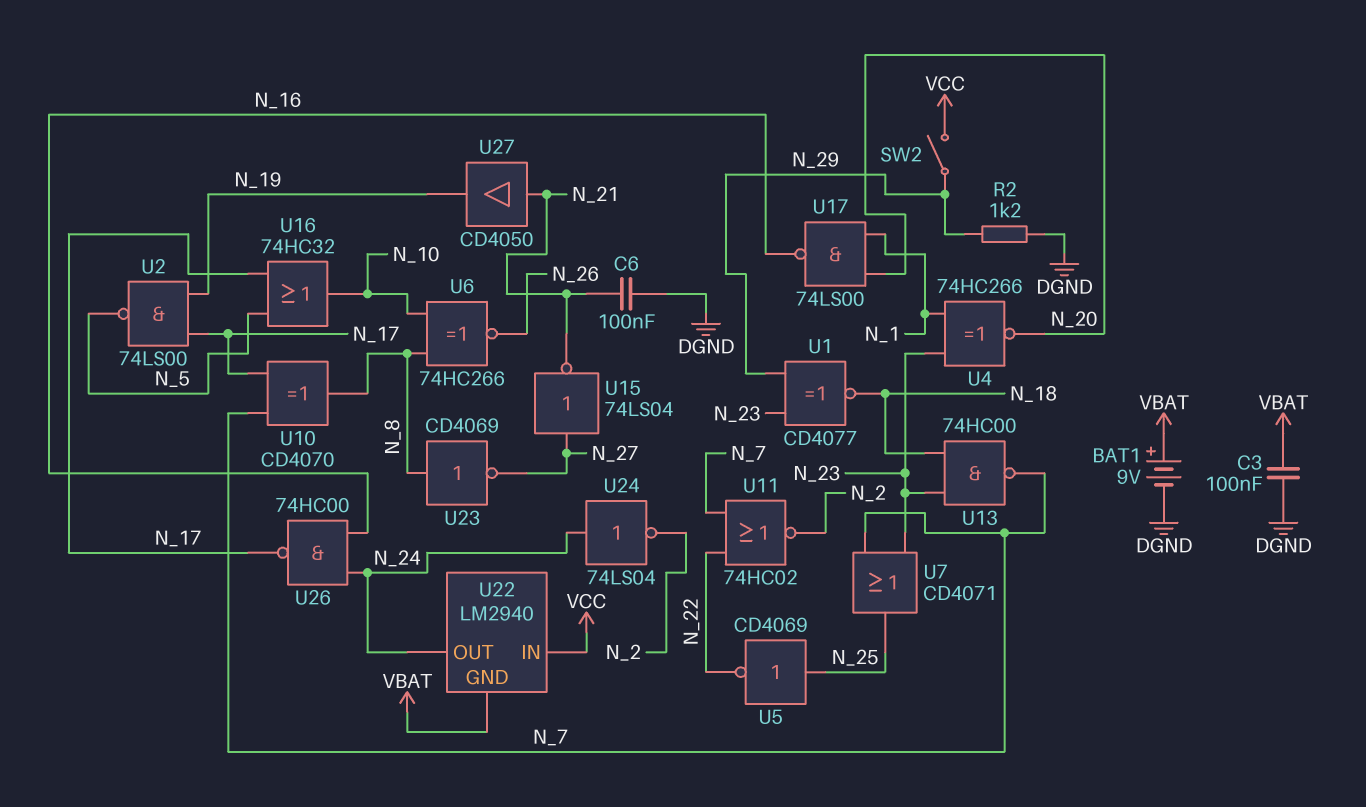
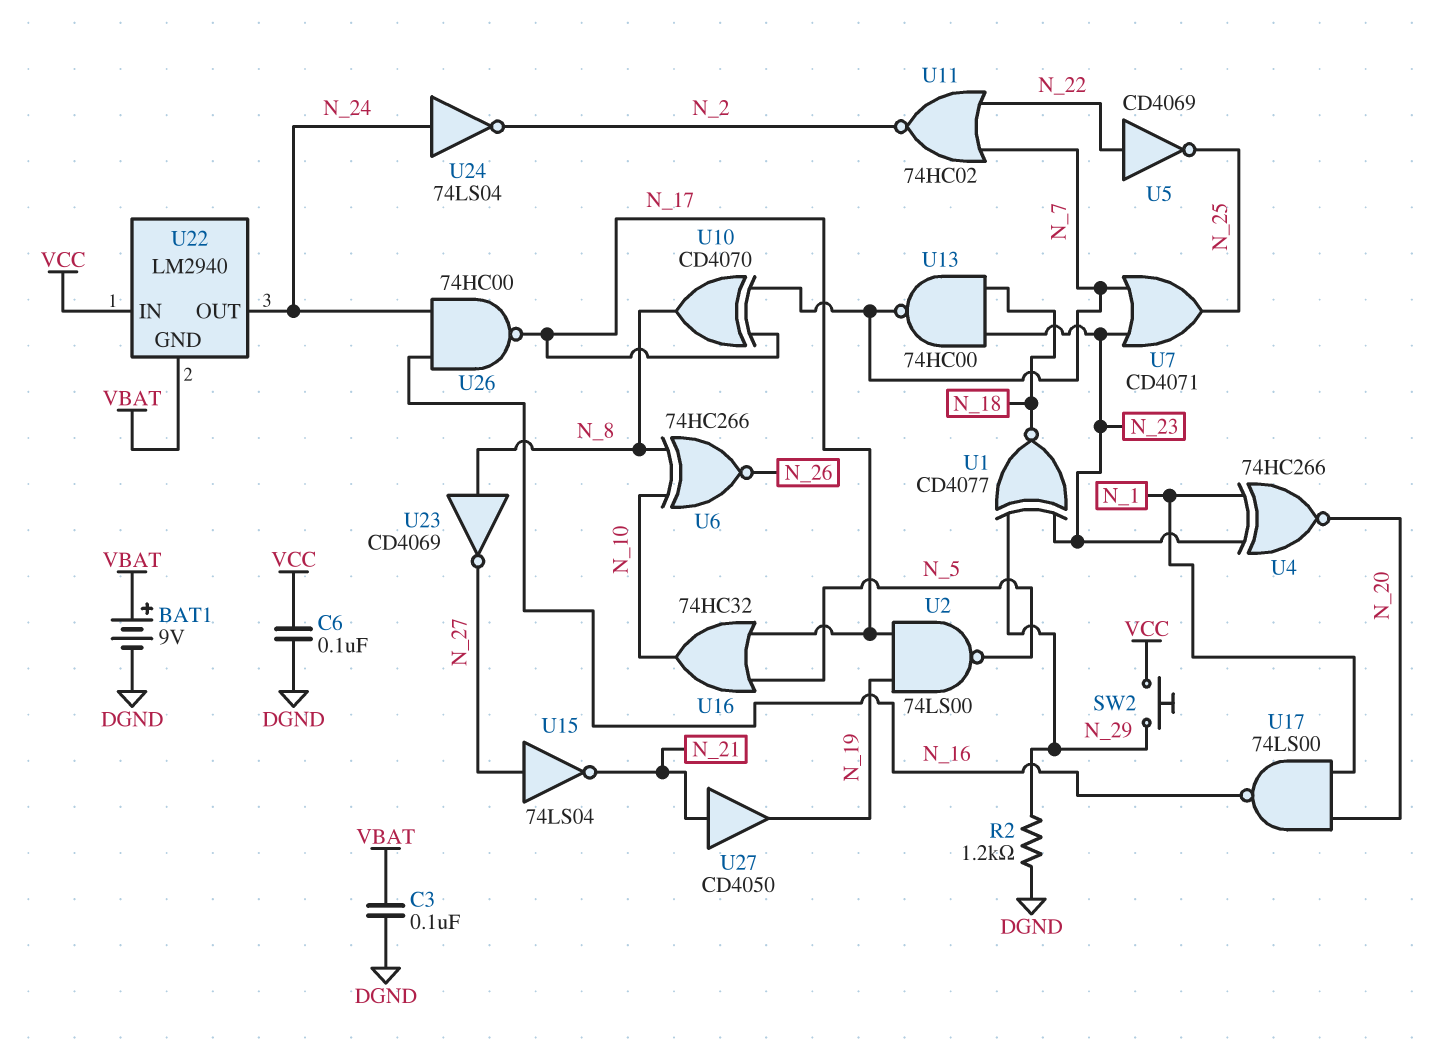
C6: 100nF (DGND, N_21) -> 100nF (DGND, VCC)
SW2: switch (N_29, VCC) -> button (N_29, VCC)
U5: NOT CD4069 (in N_25, out N_22) -> NOT CD4069 (in N_22, out N_25)

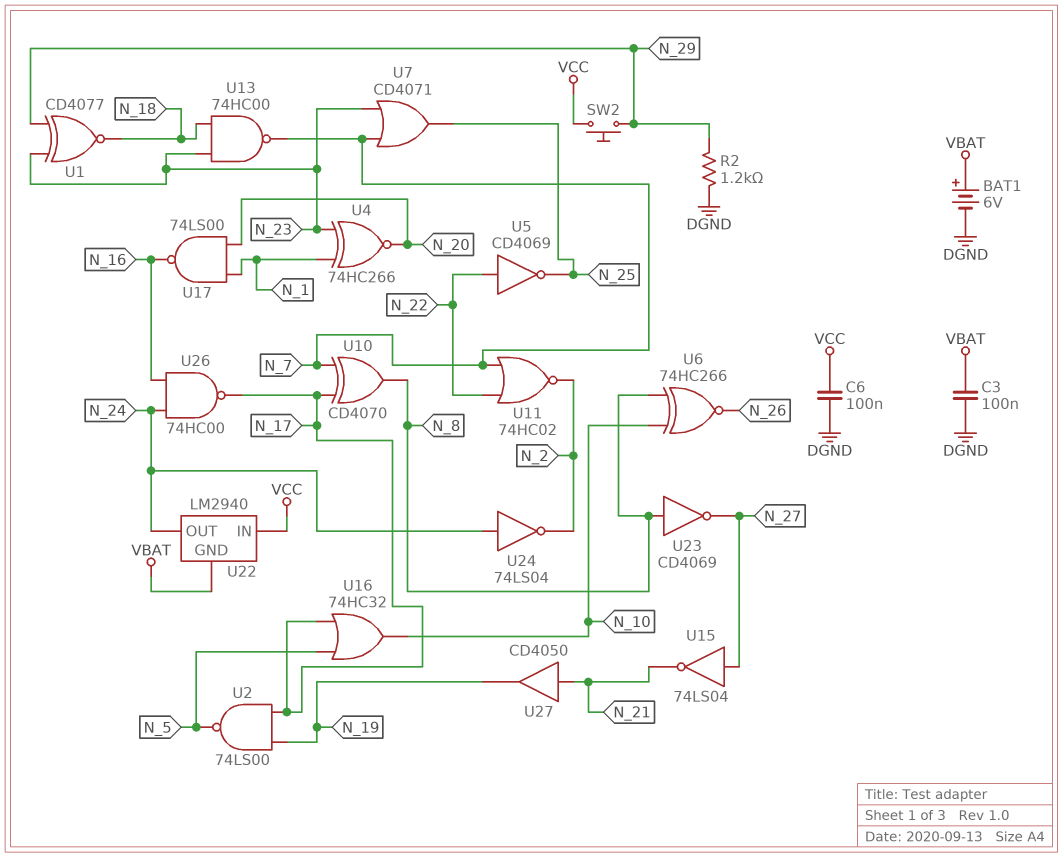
BAT1: 9V (plus VBAT, minus DGND) -> 6V (plus VBAT, minus DGND)

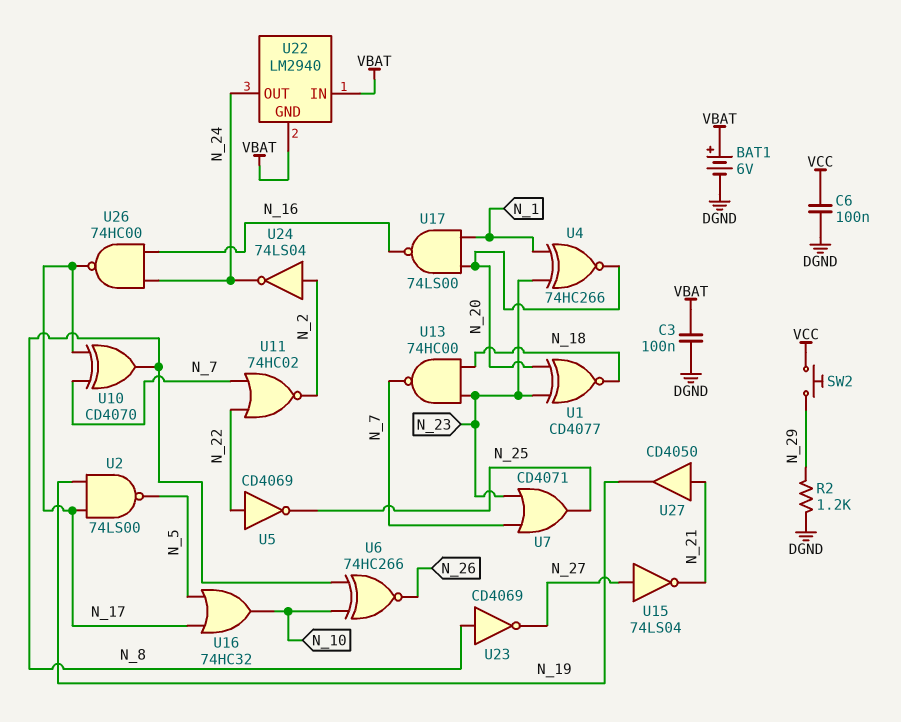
U1: XNOR CD4077 (in N_23, in N_29, out N_18) -> XNOR CD4077 (in N_20, in N_23, out N_18)
U22 pin IN: VCC -> VBAT
U24: NOT 74LS04 (in N_24, out N_2) -> NOT 74LS04 (in N_2, out N_24)

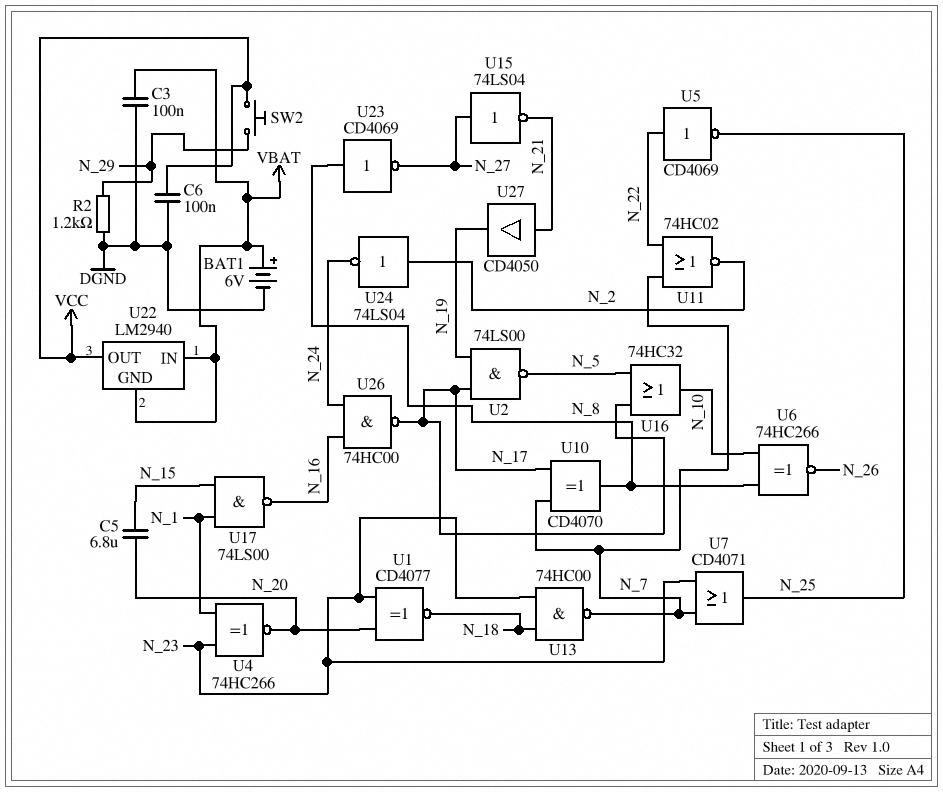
C5: none -> 6.8uF (N_15, N_20)
U17: NAND 74LS00 (in N_1, in N_20, out N_16) -> NAND 74LS00 (in N_1, in N_15, out N_16)
U22 pin OUT: N_24 -> VCC

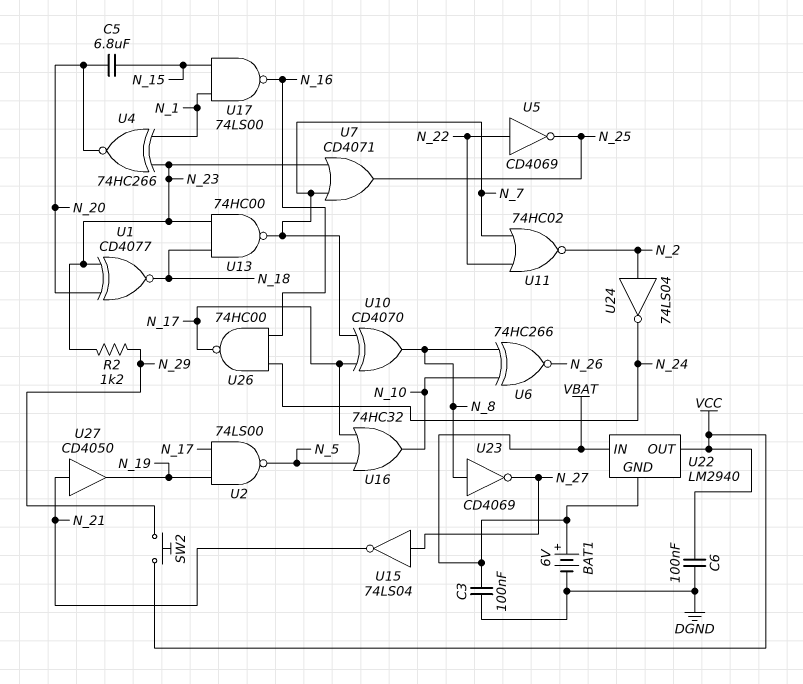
R2: 1.2k (DGND, N_29) -> 1.2k (N_23, N_29)

